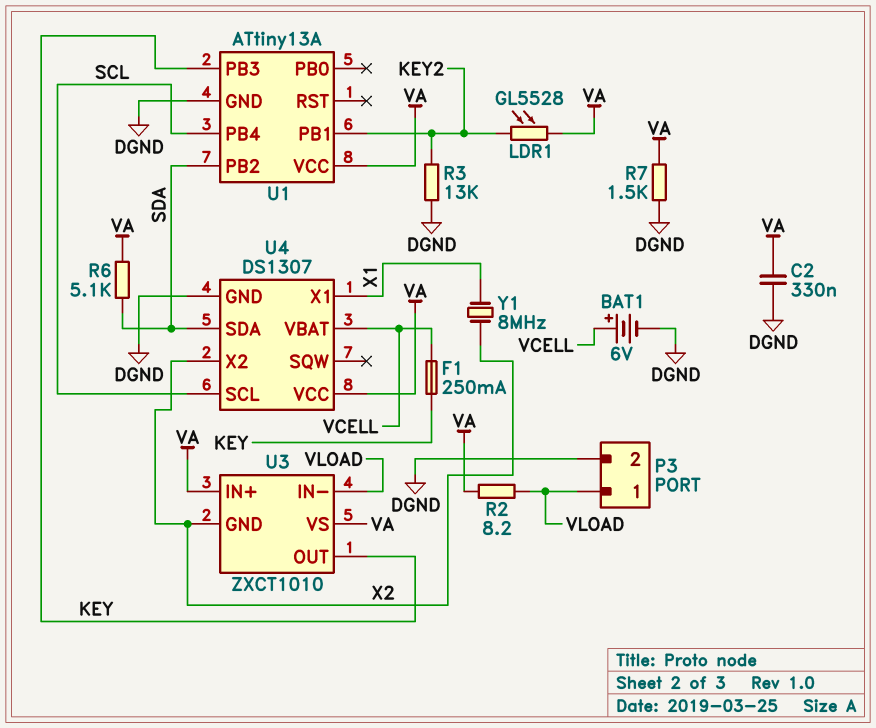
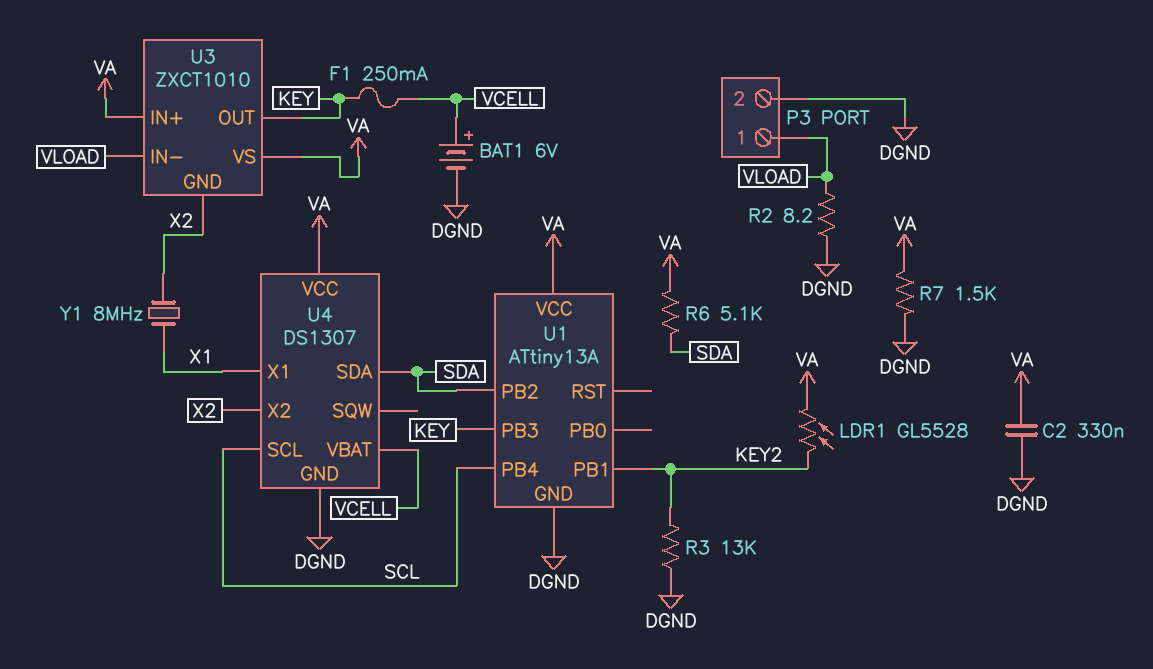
R2: 8.2 (VA, VLOAD) -> 8.2 (DGND, VLOAD)

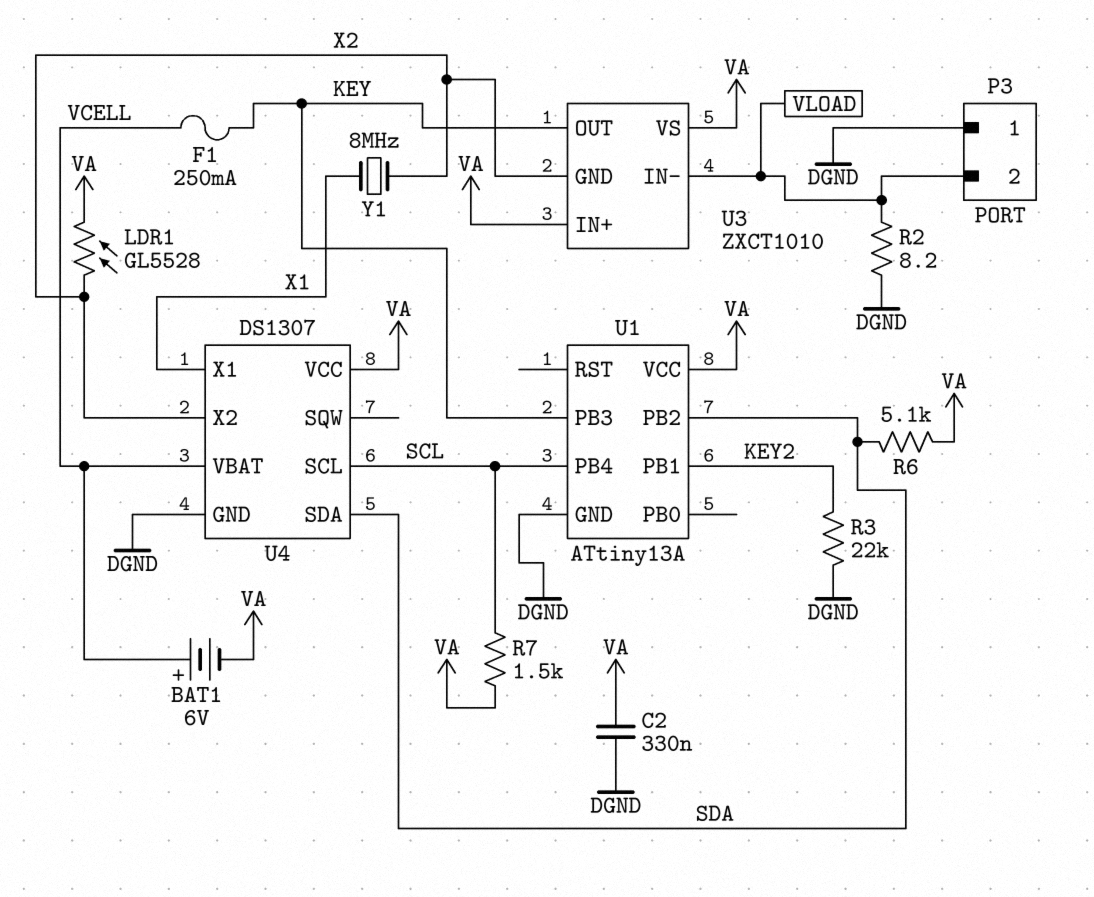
BAT1: 6V (plus VCELL, minus DGND) -> 6V (plus VCELL, minus VA)
LDR1: GL5528 (KEY2, VA) -> GL5528 (VA, X2)
P3 pin 1: VLOAD -> DGND
P3 pin 2: DGND -> VLOAD
R3: 13k (DGND, KEY2) -> 22k (DGND, KEY2)
R7: 1.5k (DGND, VA) -> 1.5k (SCL, VA)

